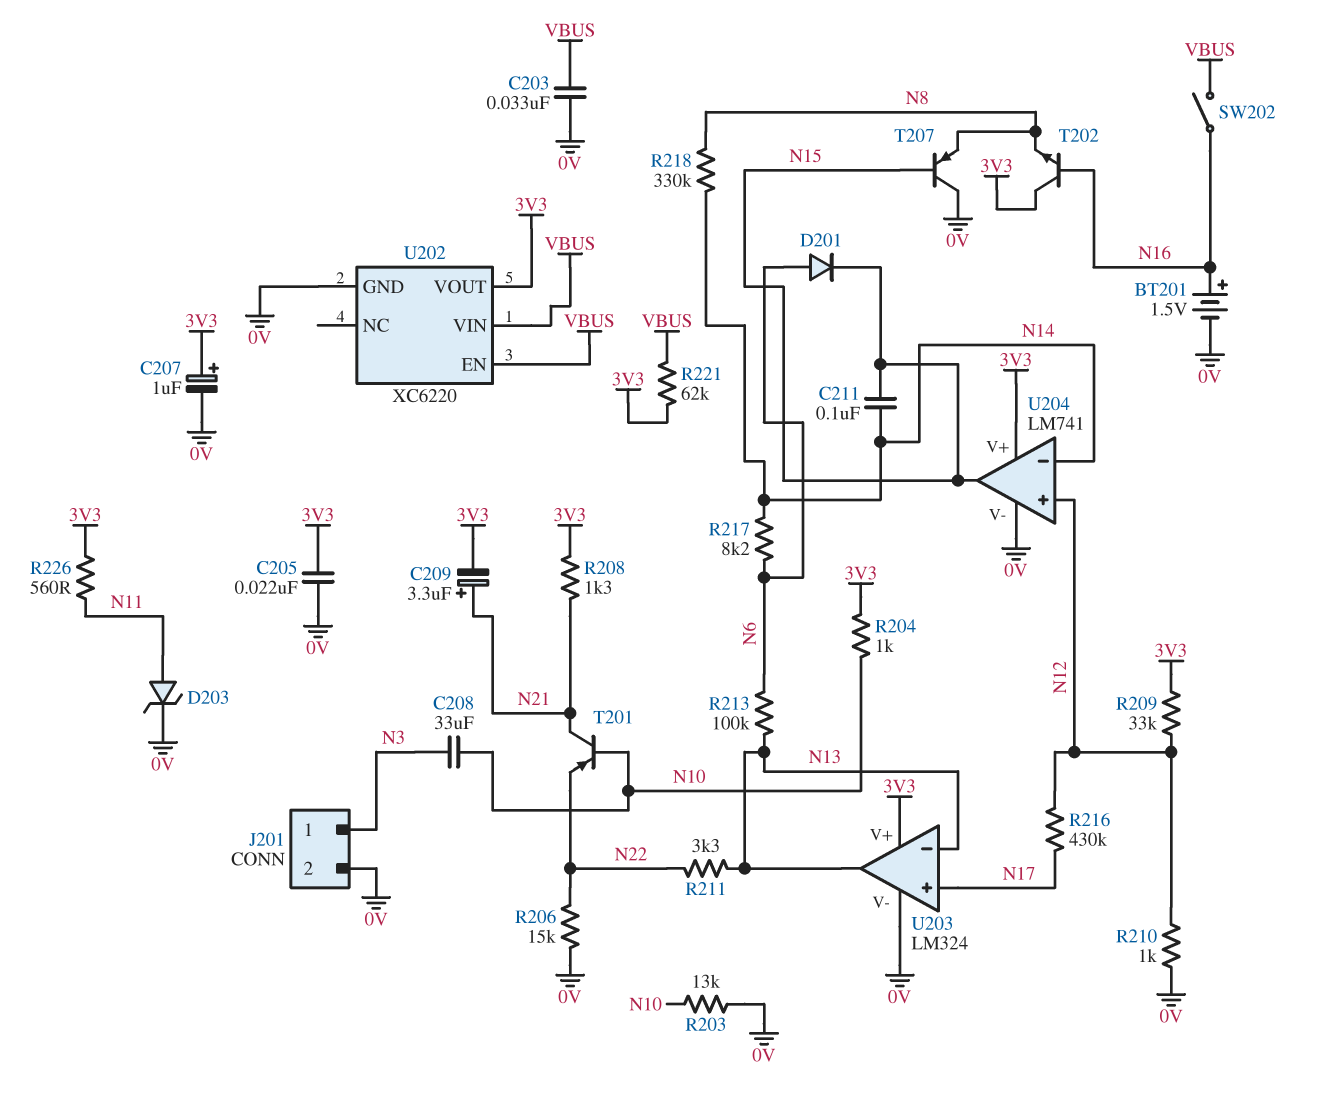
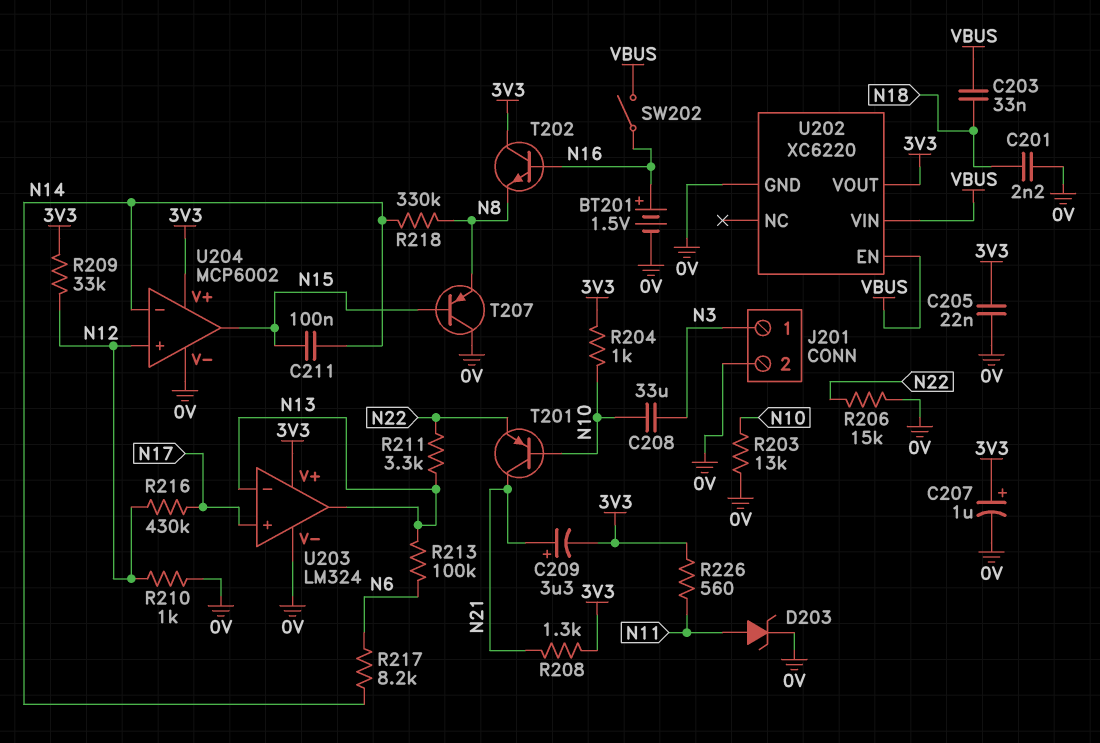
C201: none -> 2.2nF (0V, N18)
C203: 33nF (0V, VBUS) -> 33nF (N18, VBUS)
D201: diode (A N6, K N15) -> none
R221: 62k (3V3, VBUS) -> none
U204: LM741 -> MCP6002

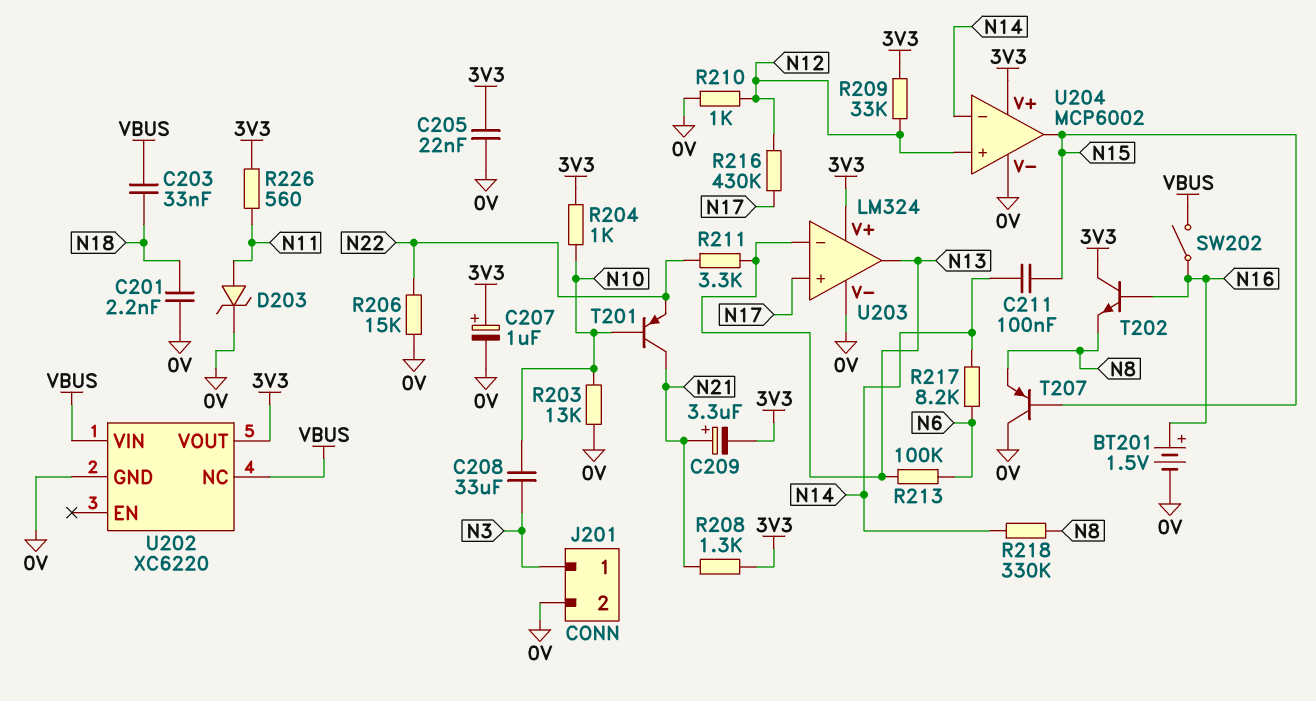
U202 pin EN: VBUS -> none
U202 pin NC: none -> VBUS

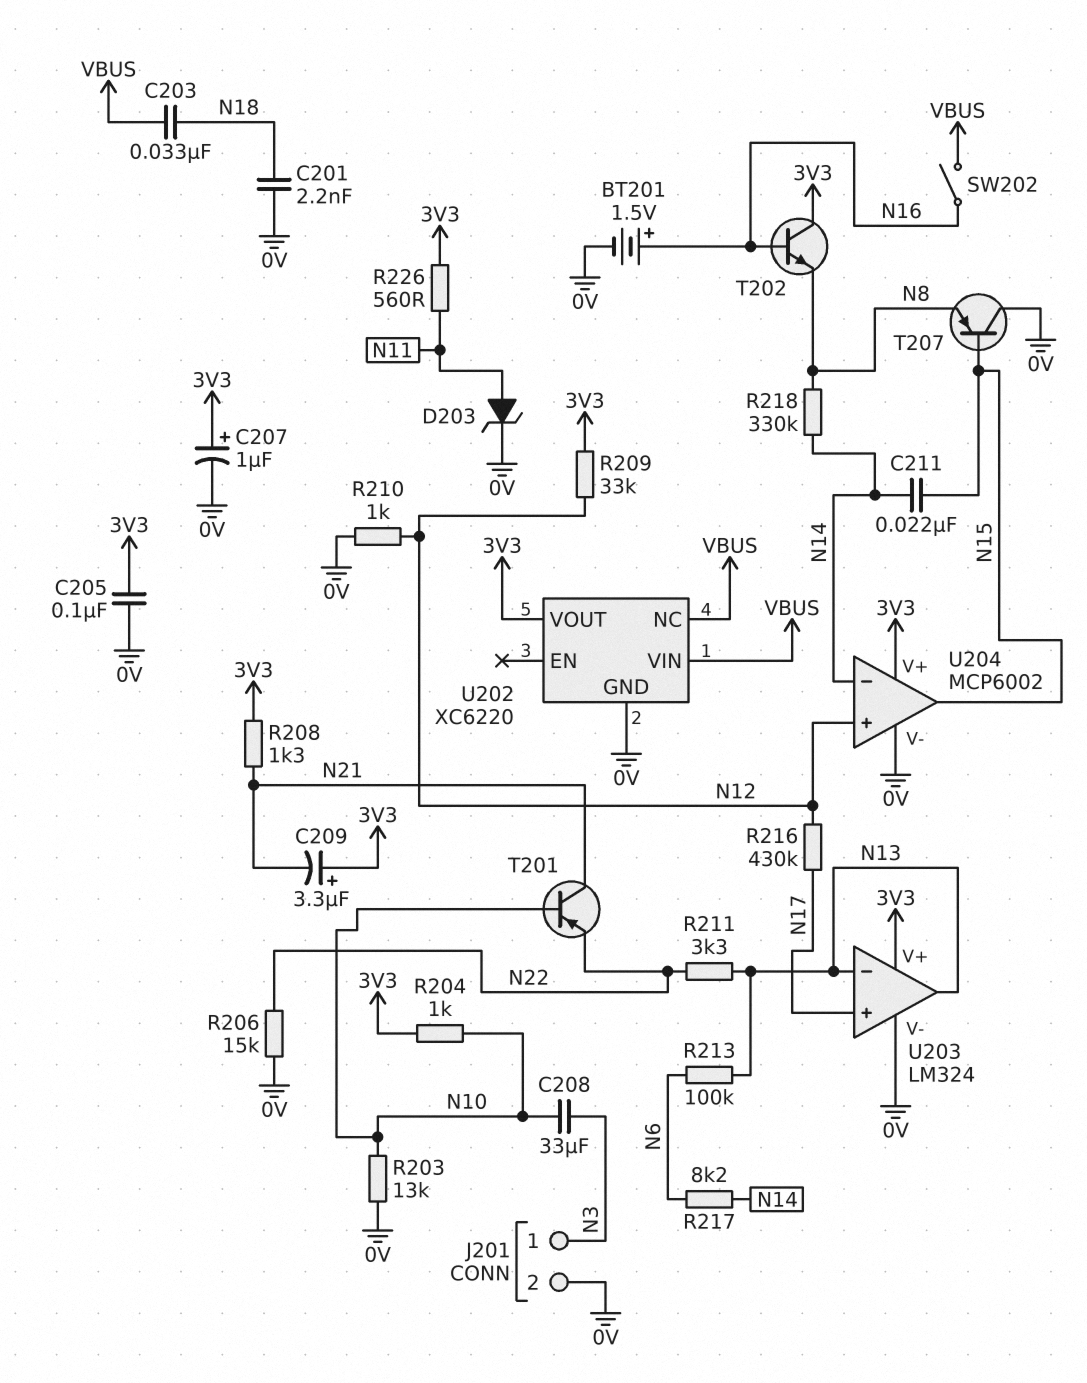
C205: 22nF (0V, 3V3) -> 100nF (0V, 3V3)
C209: 3.3uF (plus N21, minus 3V3) -> 3.3uF (plus 3V3, minus N21)
C211: 100nF (N14, N15) -> 22nF (N14, N15)

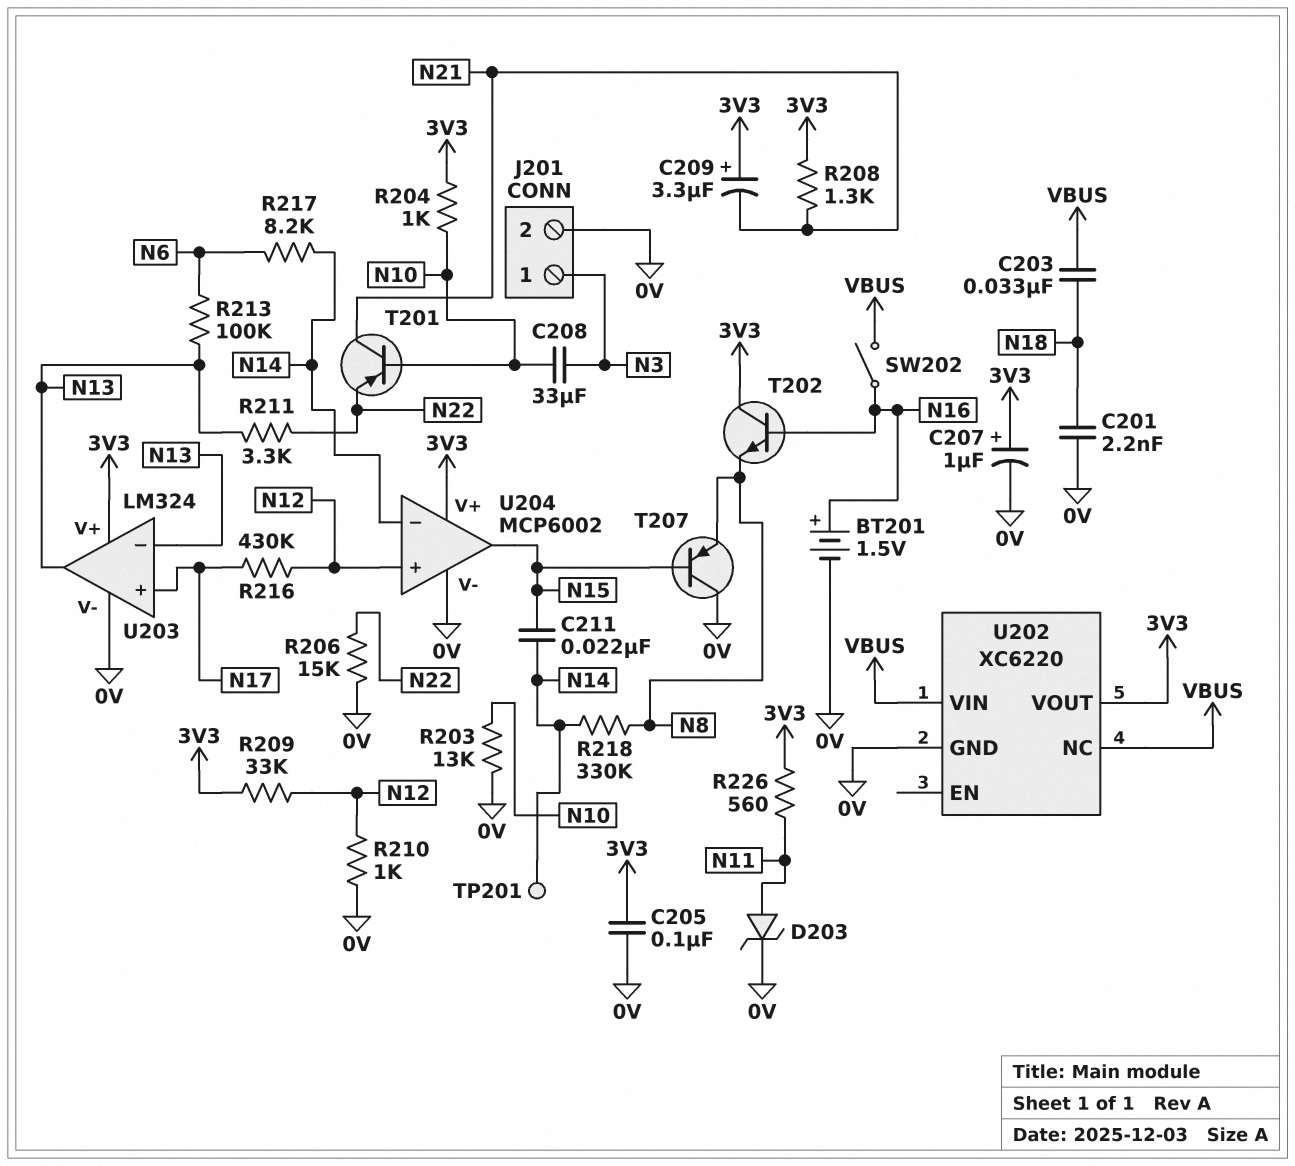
TP201: none -> test point (N14)

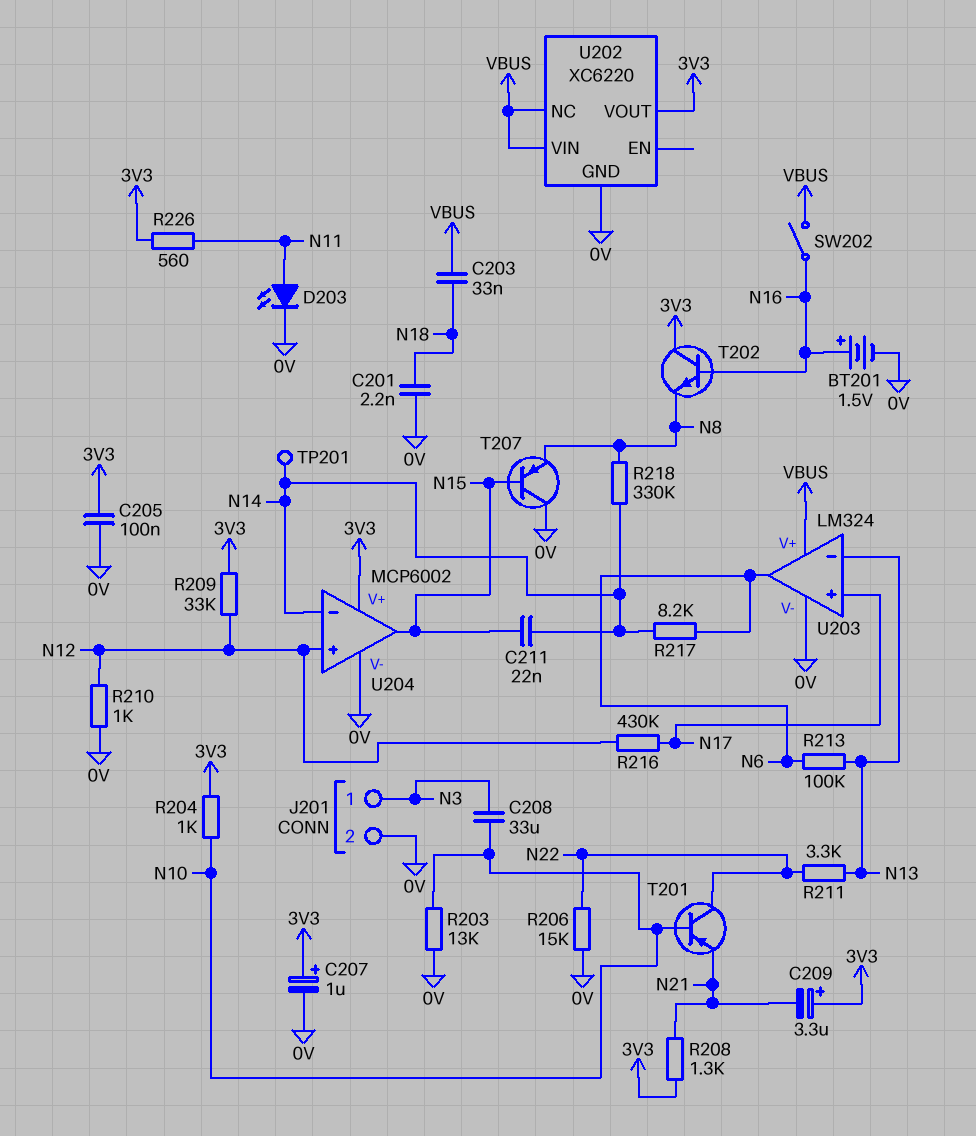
D203: zener (A N11, K 0V) -> LED (A N11, K 0V)
T201: PNP (B N10, C N21, E N22) -> PNP (B N10, C N22, E N21)
U203 pin V+: 3V3 -> VBUS
U203 pin out: N13 -> N6

